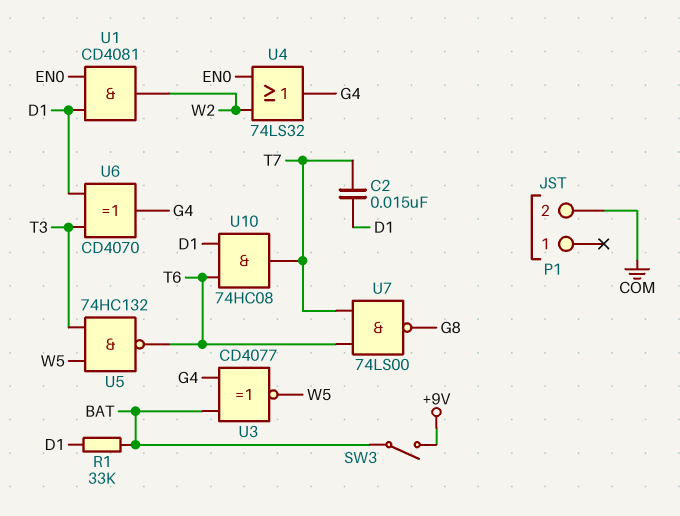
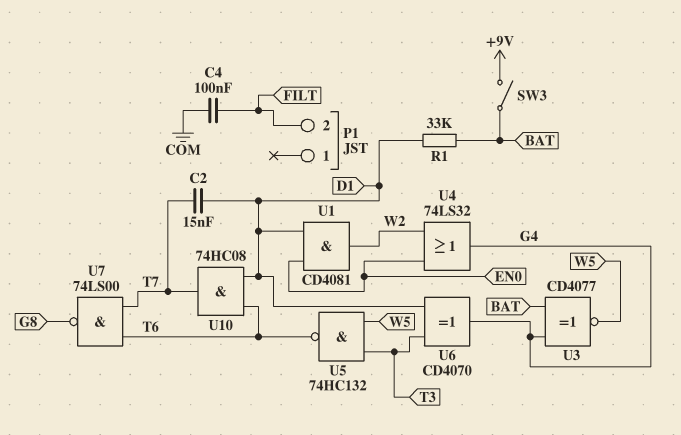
C4: none -> 100nF (COM, FILT)
P1 pin 2: COM -> FILT

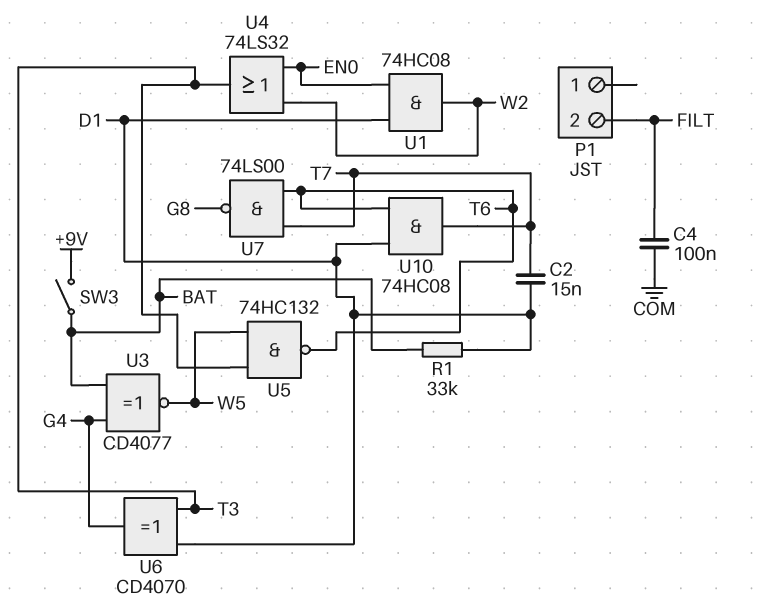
U1: AND CD4081 (in D1, in EN0, out W2) -> AND 74HC08 (in D1, in EN0, out W2)
U4: OR 74LS32 (in EN0, in W2, out G4) -> OR 74LS32 (in EN0, in W2, out T3)

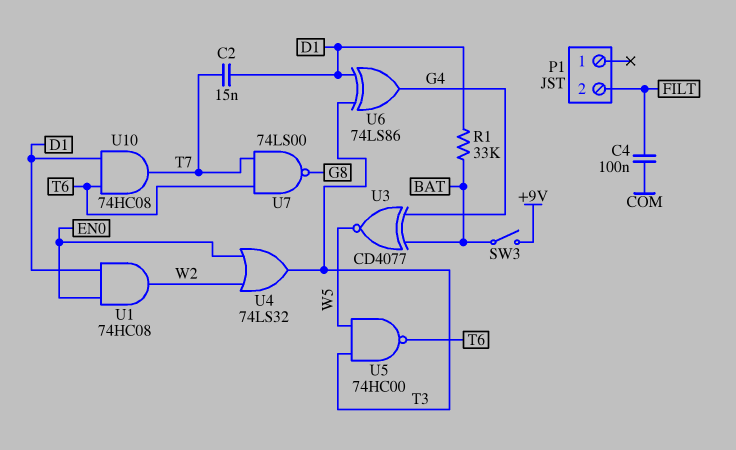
U5: NAND 74HC132 (in T3, in W5, out T6) -> NAND 74HC00 (in T3, in W5, out T6)
U6: XOR CD4070 (in D1, in T3, out G4) -> XOR 74LS86 (in D1, in T3, out G4)

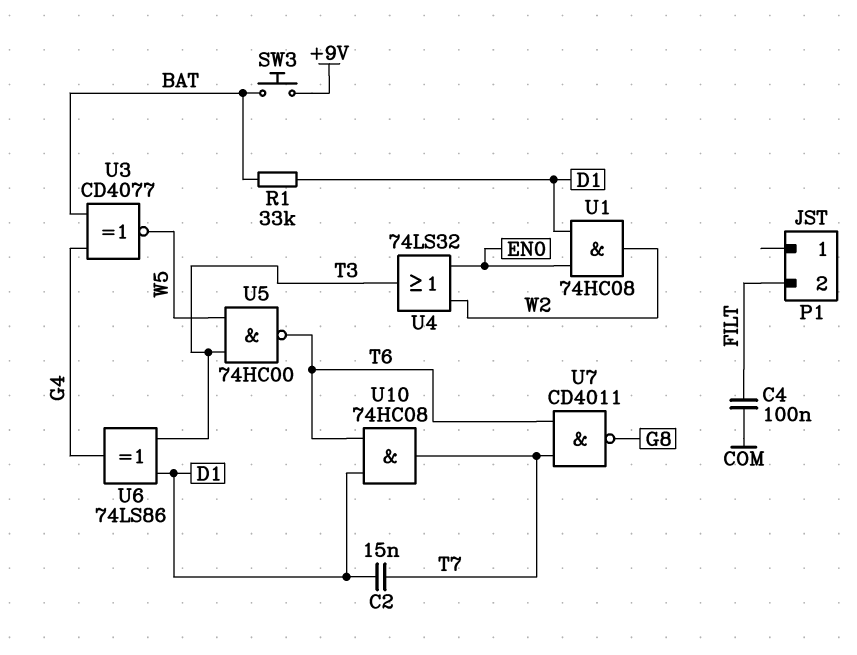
SW3: switch (+9V, BAT) -> button (+9V, BAT)
U7: NAND 74LS00 (in T6, in T7, out G8) -> NAND CD4011 (in T6, in T7, out G8)

